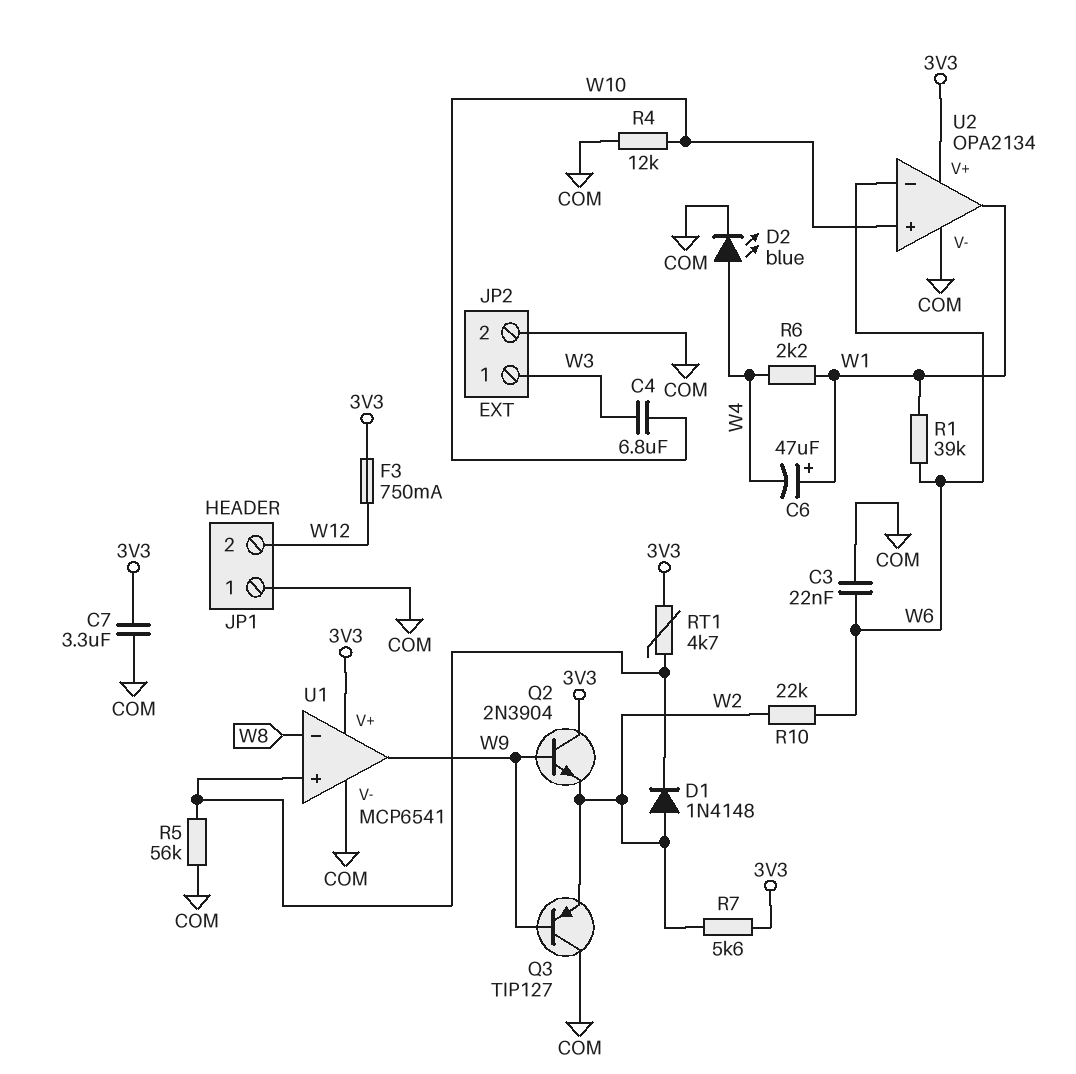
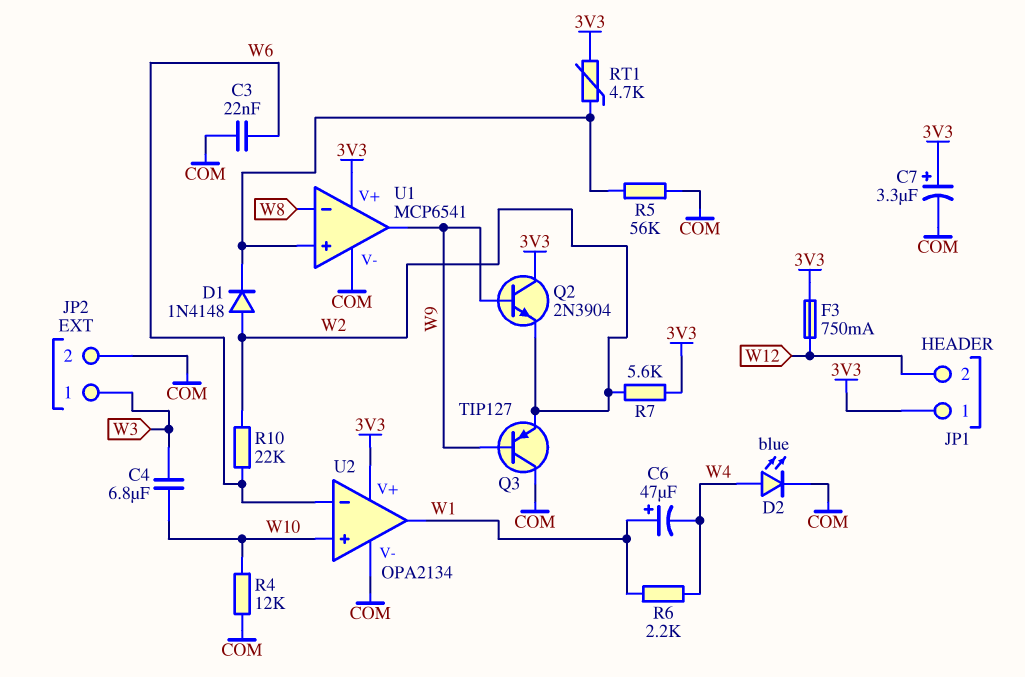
C7: 3.3uF (3V3, COM) -> 3.3uF (plus 3V3, minus COM)
JP1 pin 1: COM -> 3V3
R1: 39k (W1, W6) -> none

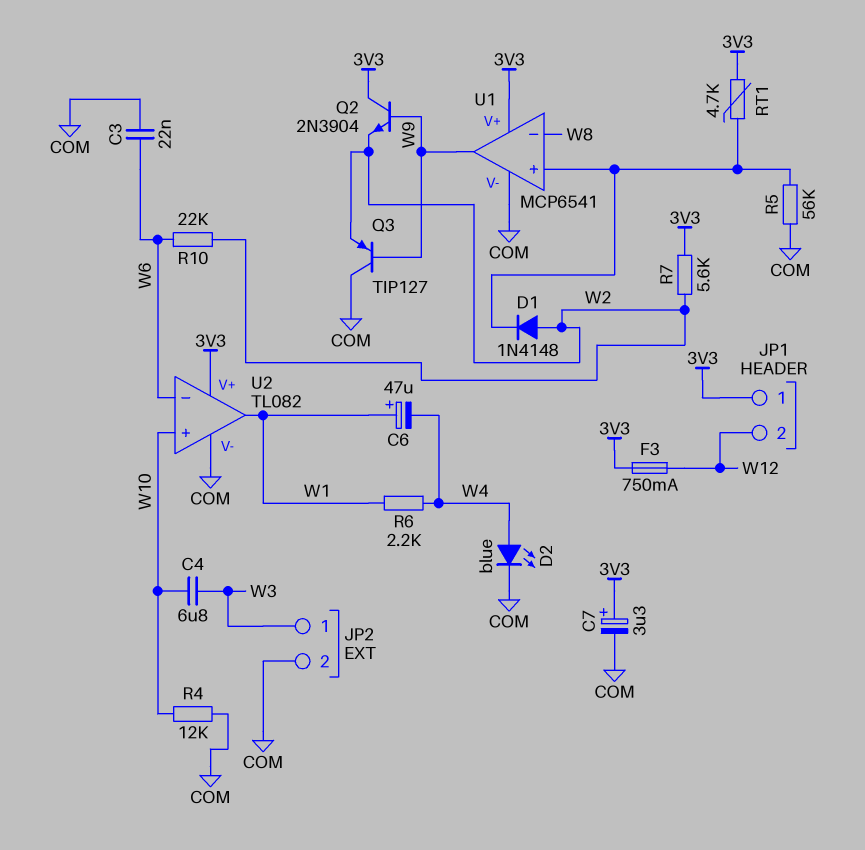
U2: OPA2134 -> TL082

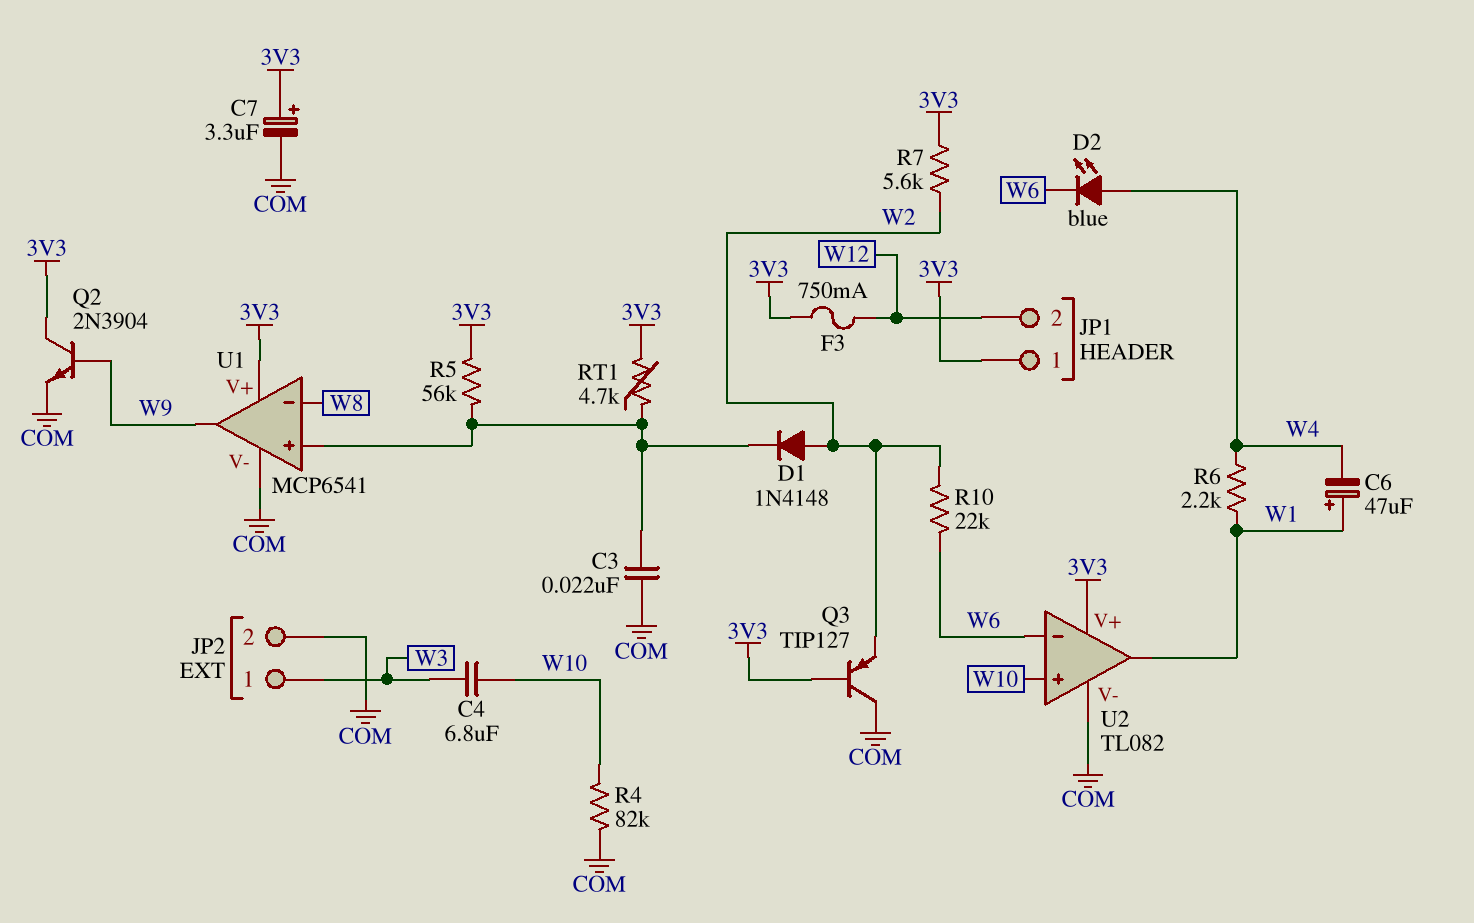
C3: 22nF (COM, W6) -> 22nF (COM, U1/in+)
D2: LED blue (A W4, K COM) -> LED blue (A W4, K W6)
Q2: NPN 2N3904 (B W9, C 3V3, E W2) -> NPN 2N3904 (B W9, C 3V3, E COM)
Q3: PNP TIP127 (B W9, C COM, E W2) -> PNP TIP127 (B 3V3, C COM, E W2)
R4: 12k (COM, W10) -> 82k (COM, W10)
R5: 56k (COM, U1/in+) -> 56k (3V3, U1/in+)

